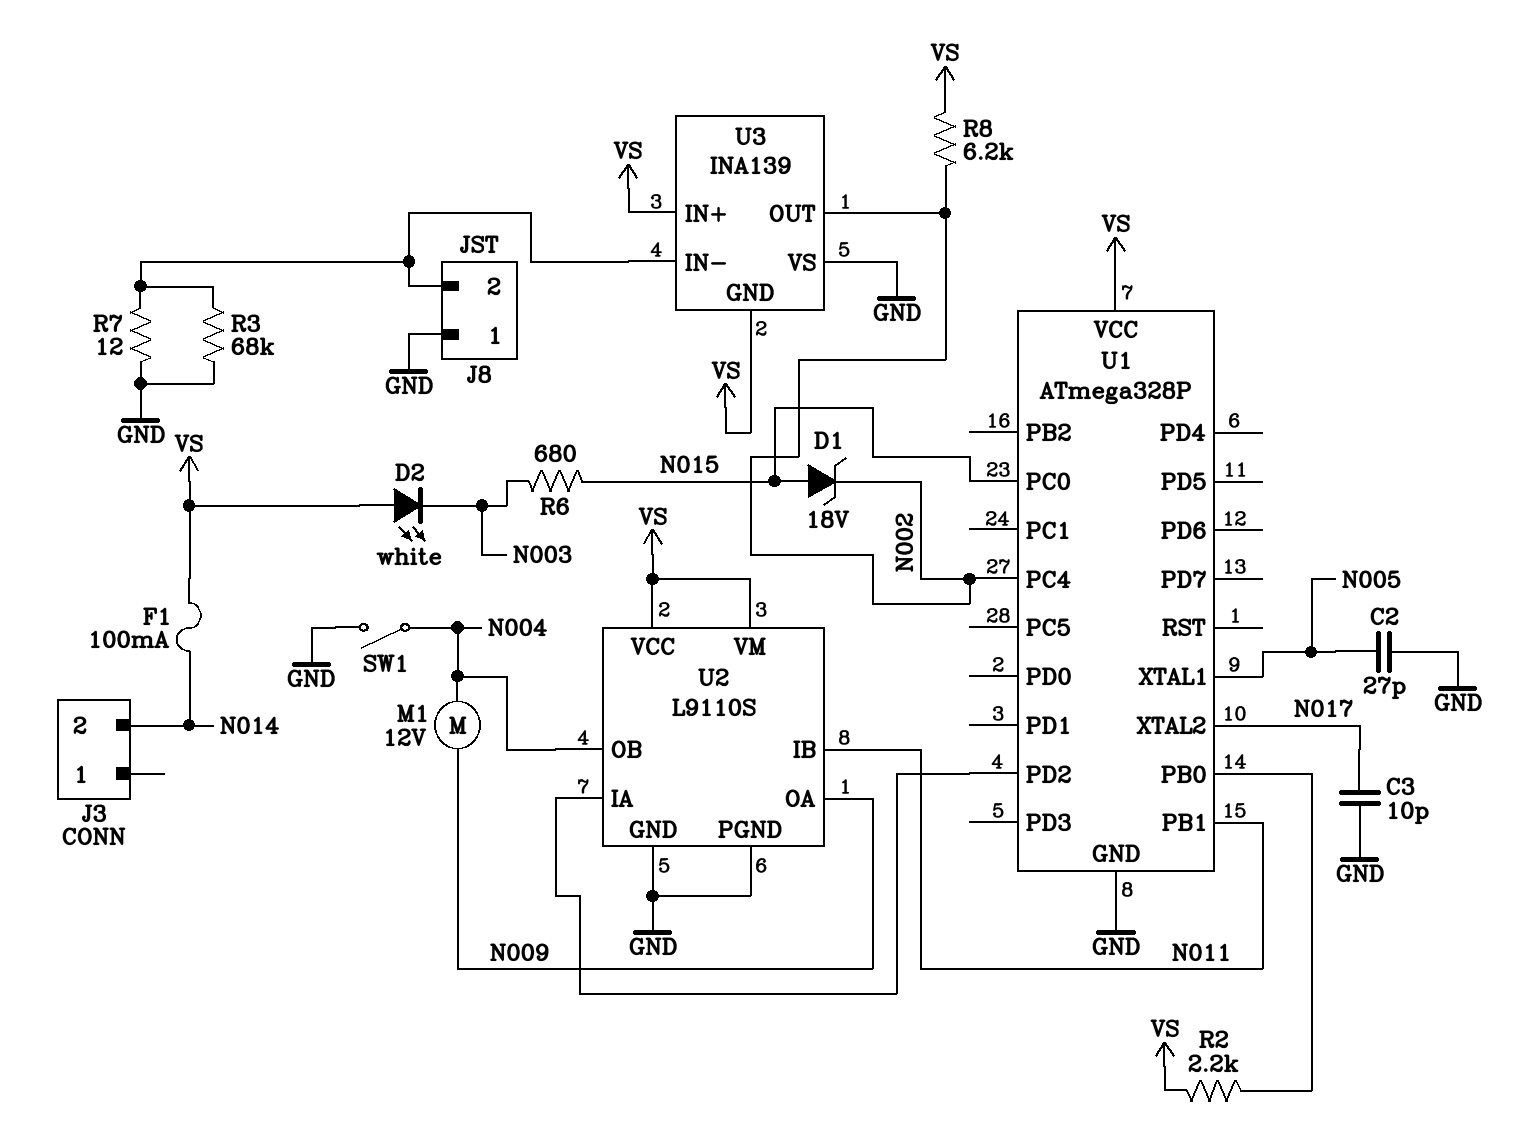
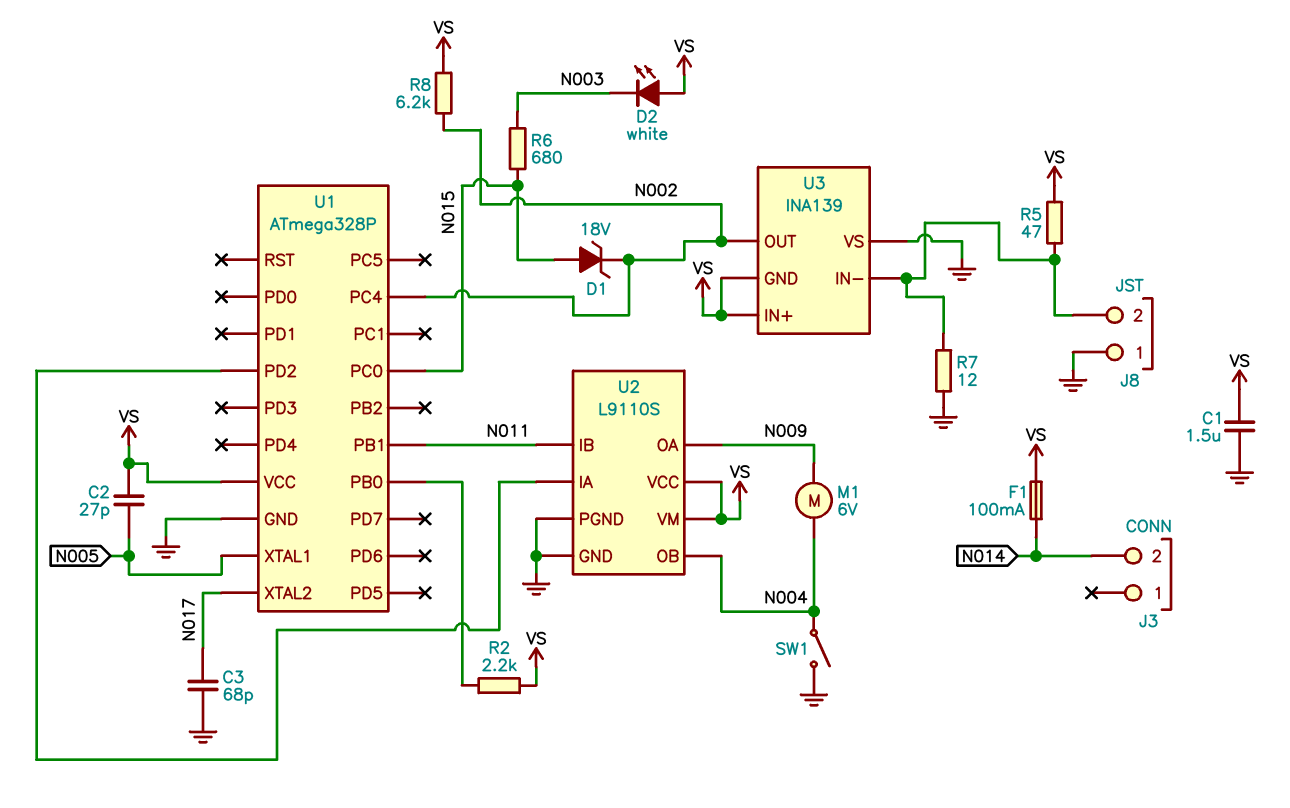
C1: none -> 1.5uF (GND, VS)
C2: 27pF (GND, N005) -> 27pF (N005, VS)
C3: 10pF (GND, N017) -> 68pF (GND, N017)
M1: motor 12V (N004, N009) -> motor 6V (N004, N009)
R3: 68k (GND, J8/2) -> none
R5: none -> 47 (J8/2, VS)

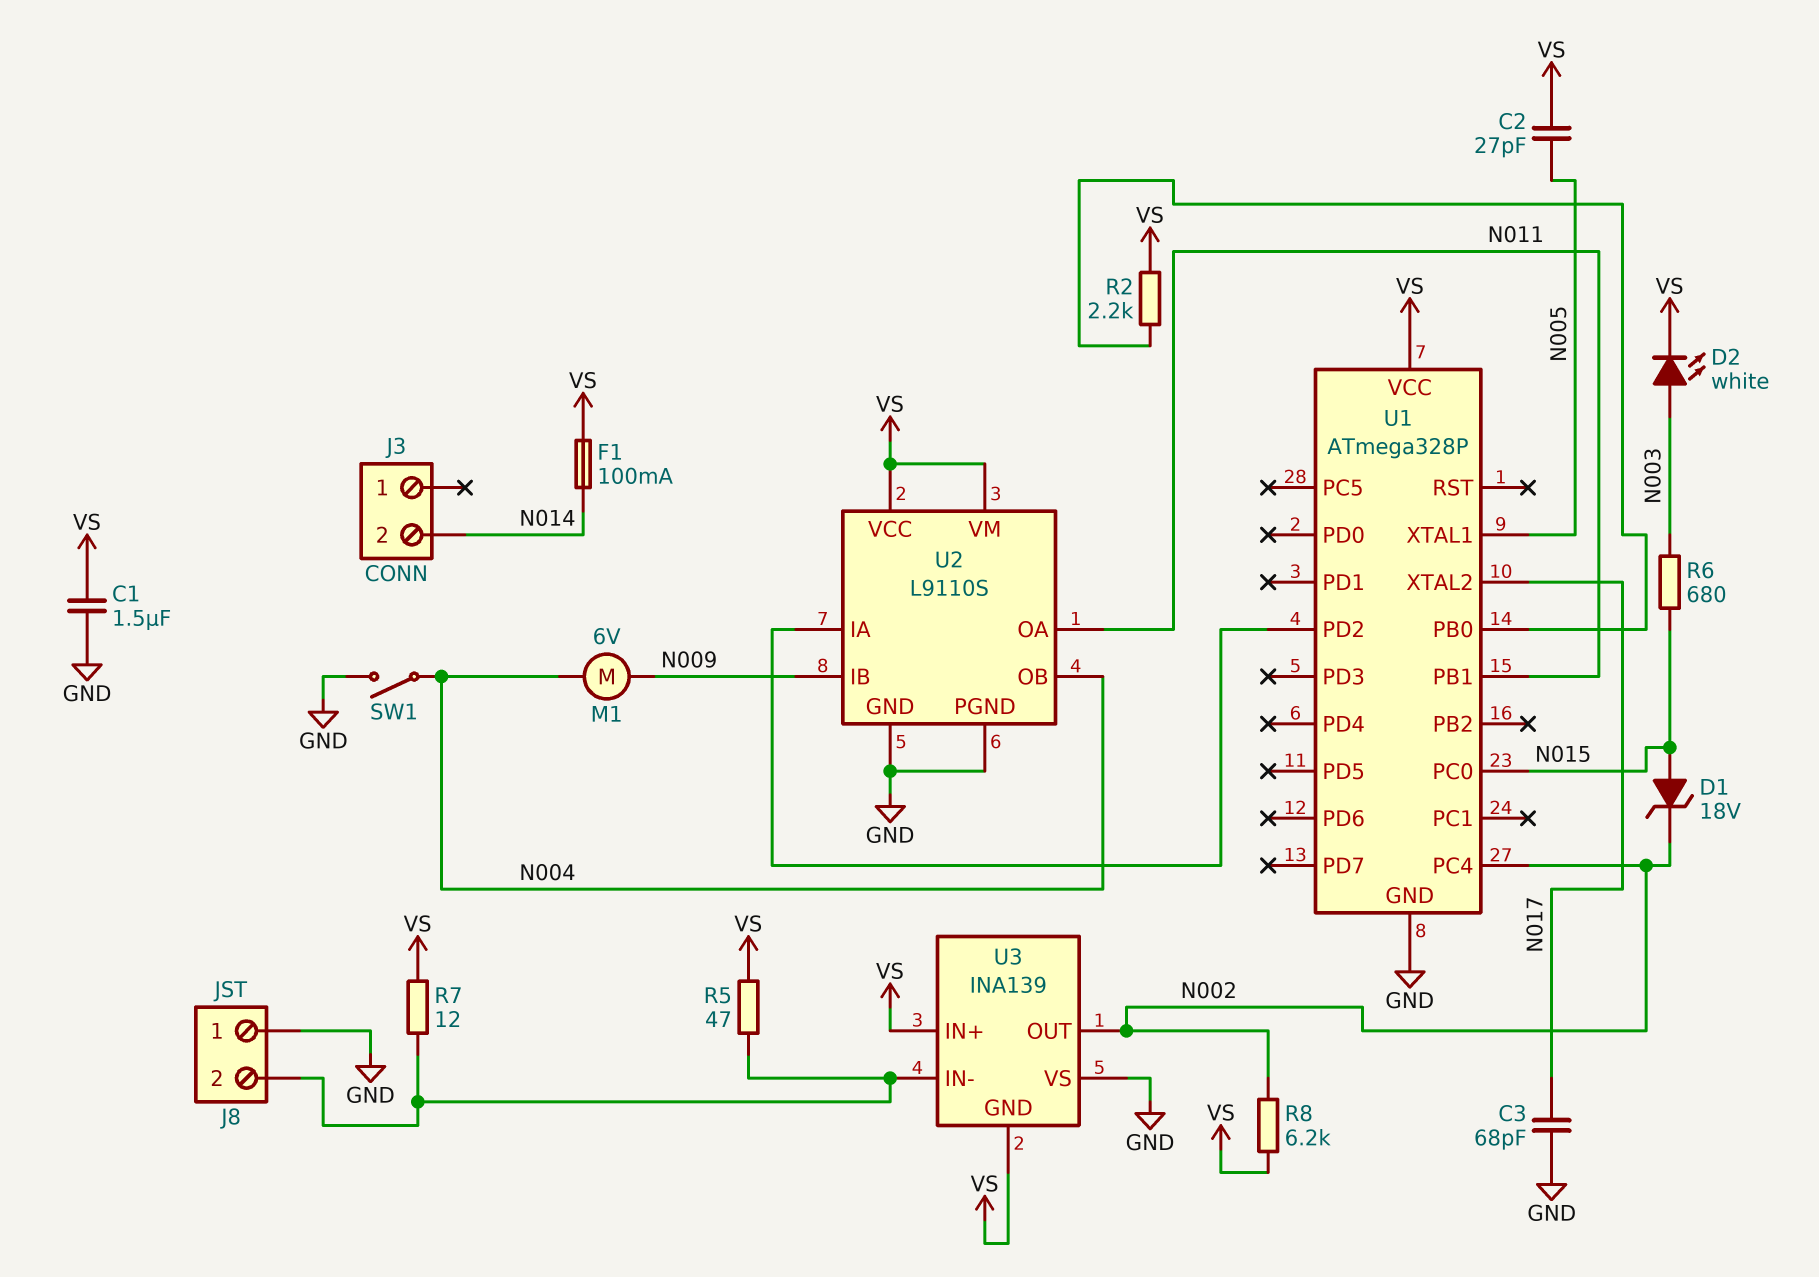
D2: LED white (A VS, K N003) -> LED white (A N003, K VS)
R7: 12 (GND, J8/2) -> 12 (J8/2, VS)
U2 pin IB: N011 -> N009
U2 pin OA: N009 -> N011

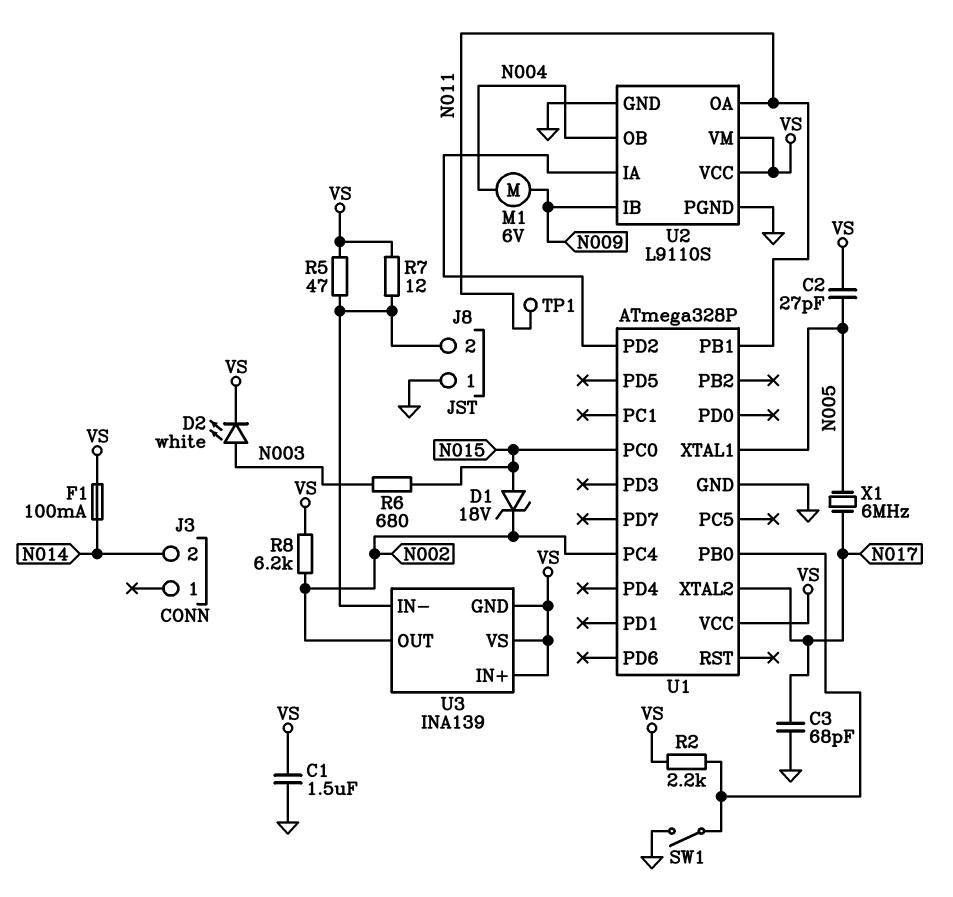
SW1: switch (GND, N004) -> switch (GND, U1/PB0)
TP1: none -> test point (N011)
U3 pin VS: GND -> VS
X1: none -> 6MHz (N005, N017)

